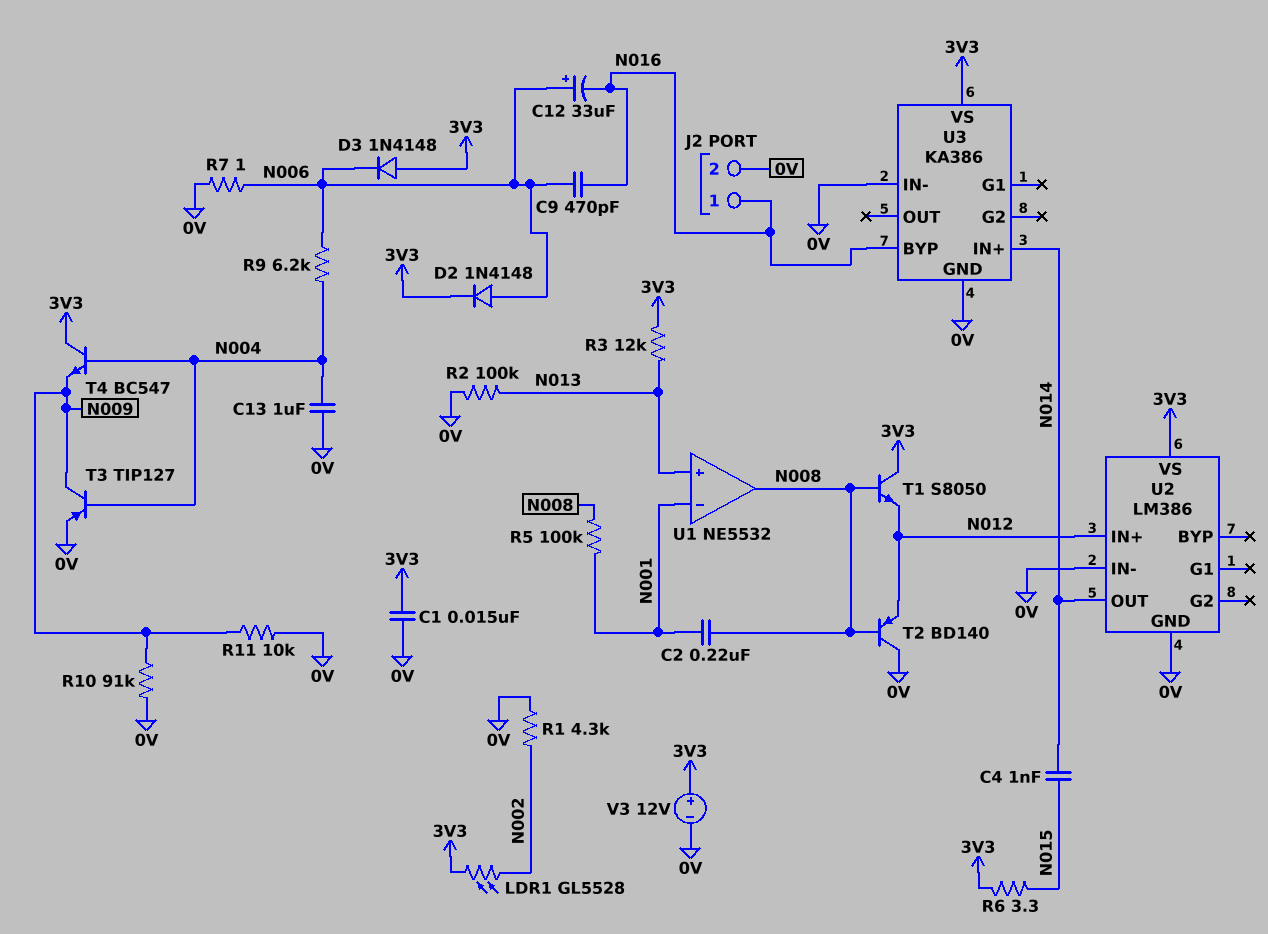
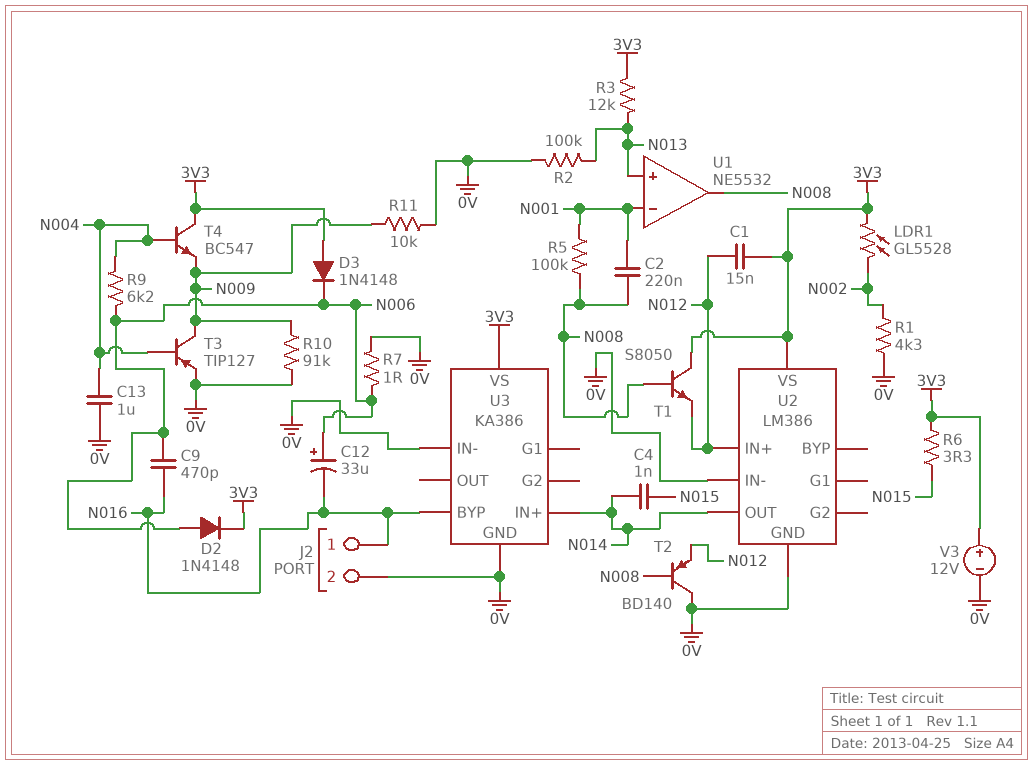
C1: 15nF (0V, 3V3) -> 15nF (3V3, N012)

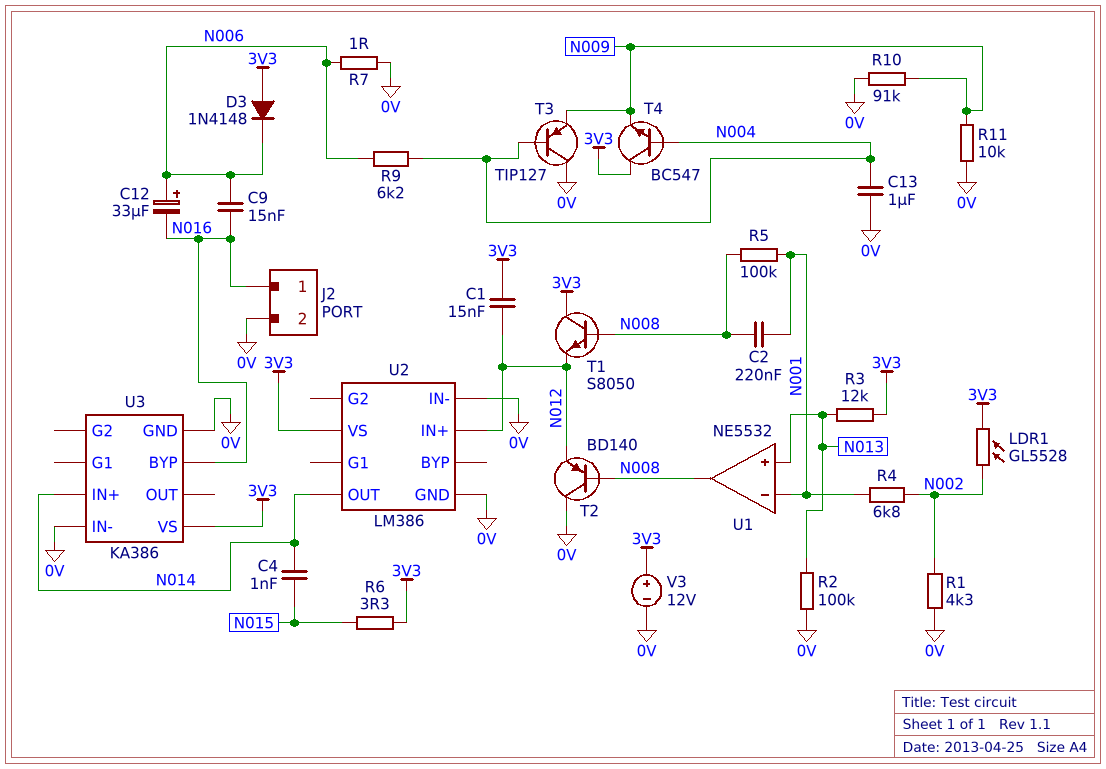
C9: 470pF (N006, N016) -> 15nF (N006, N016)
D2: diode 1N4148 (A N006, K 3V3) -> none
R4: none -> 6.8k (N001, N002)
T3: PNP TIP127 (B N004, C N009, E 0V) -> PNP TIP127 (B N004, C 0V, E N009)

